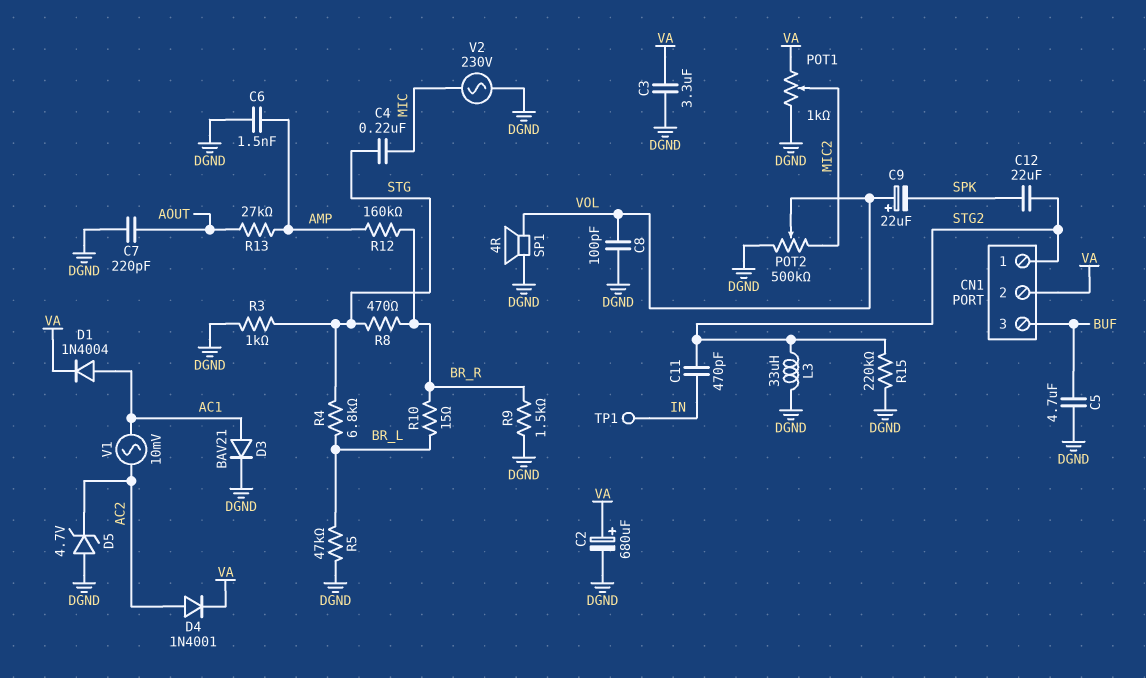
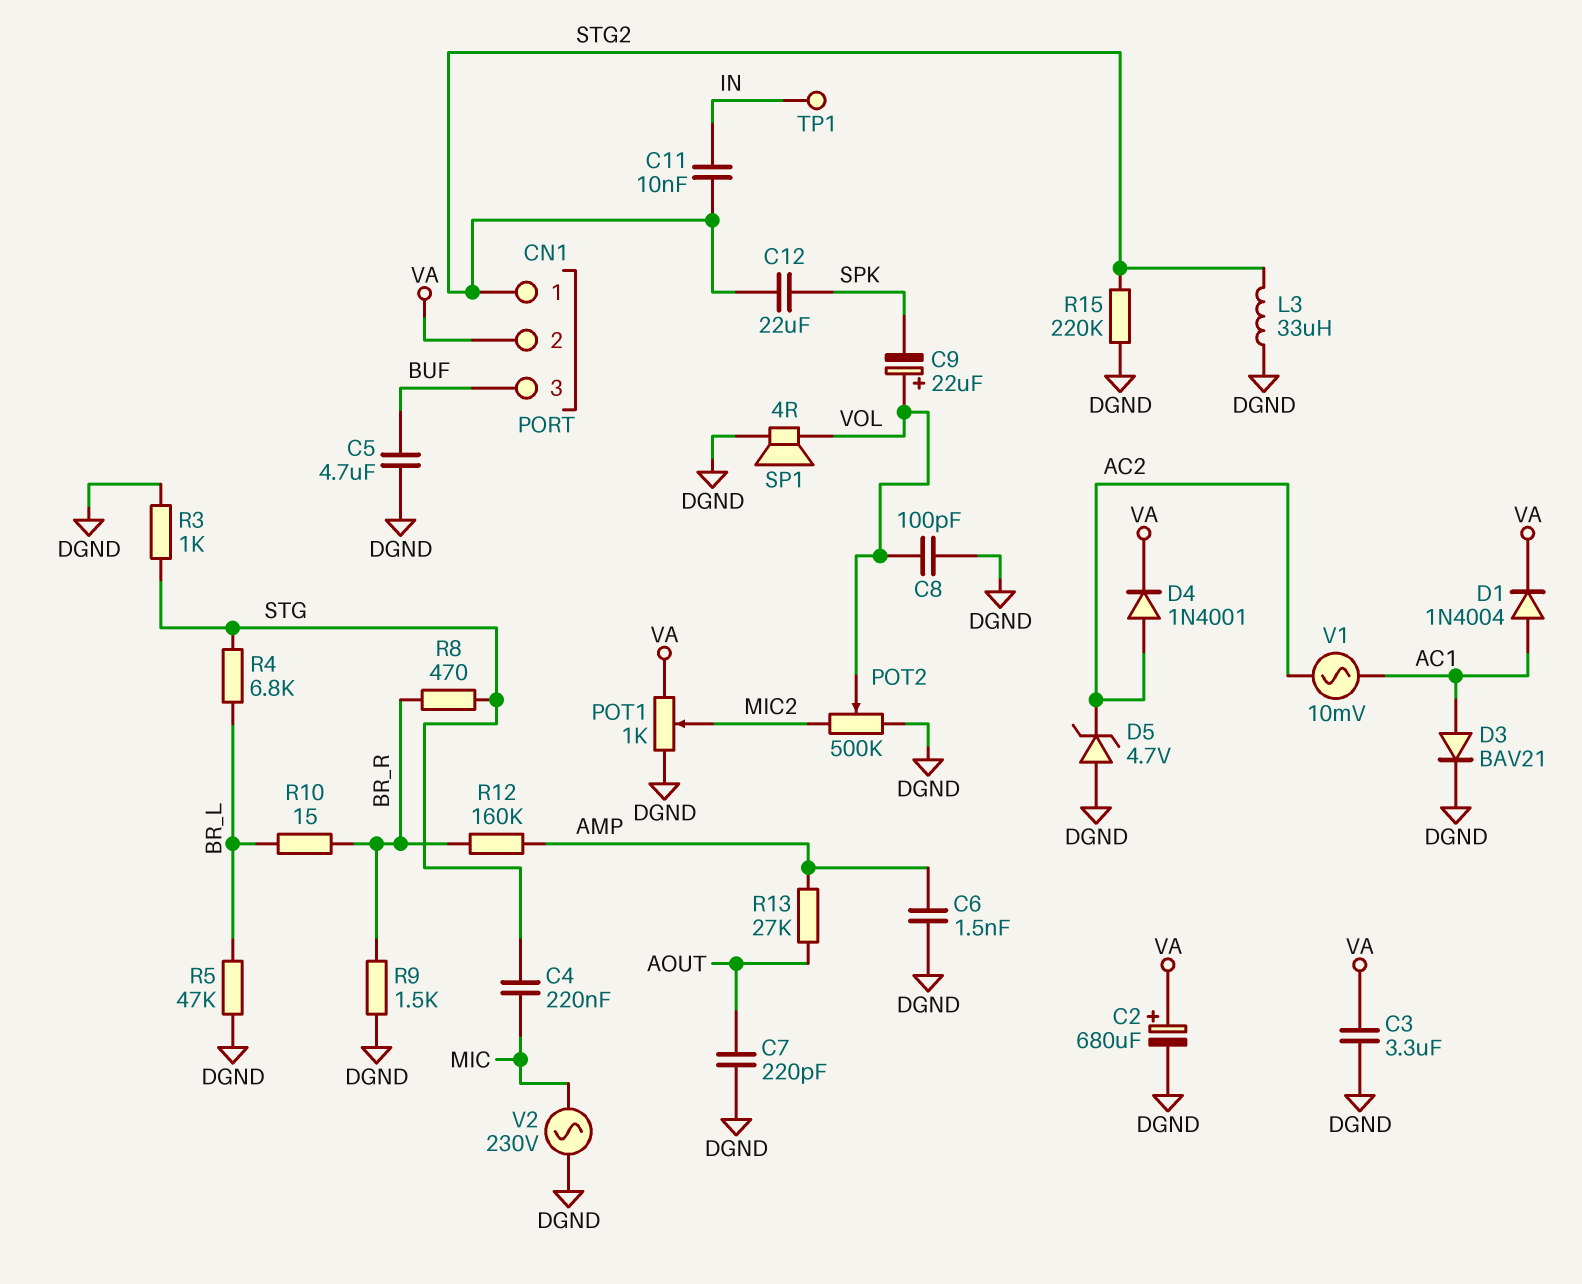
C11: 470pF (IN, STG2) -> 10nF (IN, STG2)

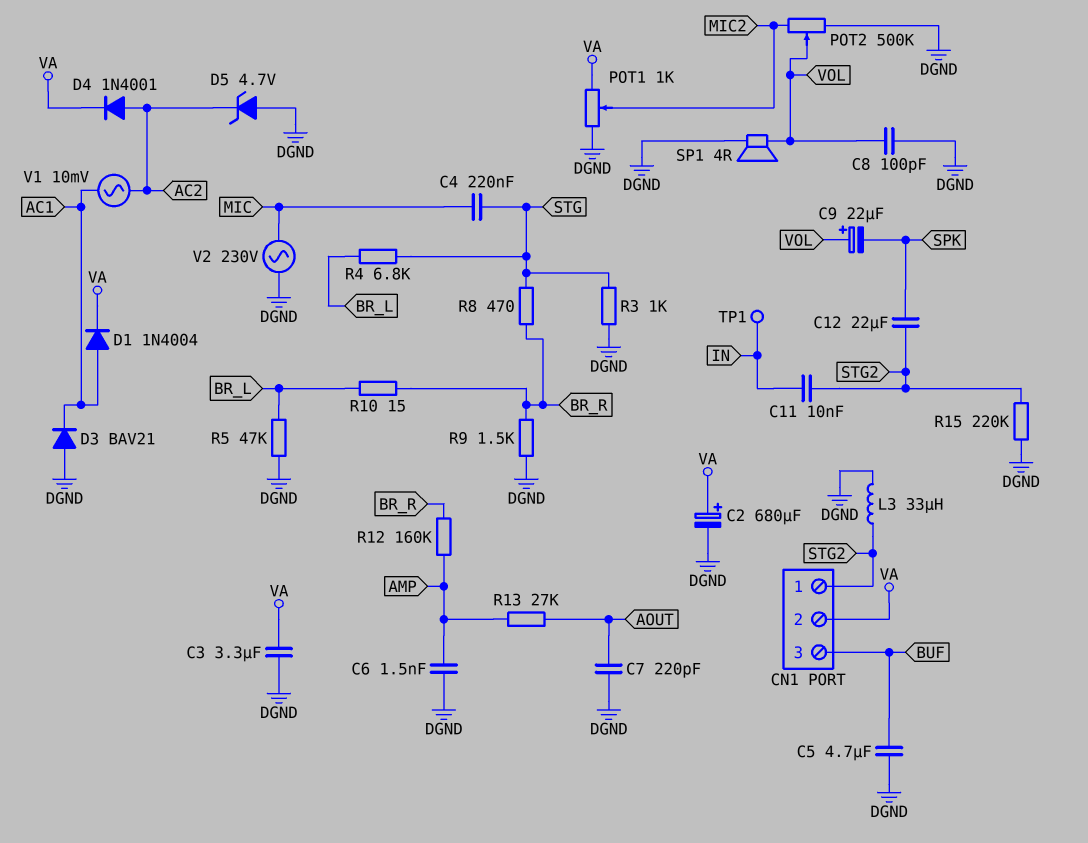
D3: diode BAV21 (A AC1, K DGND) -> diode BAV21 (A DGND, K AC1)

